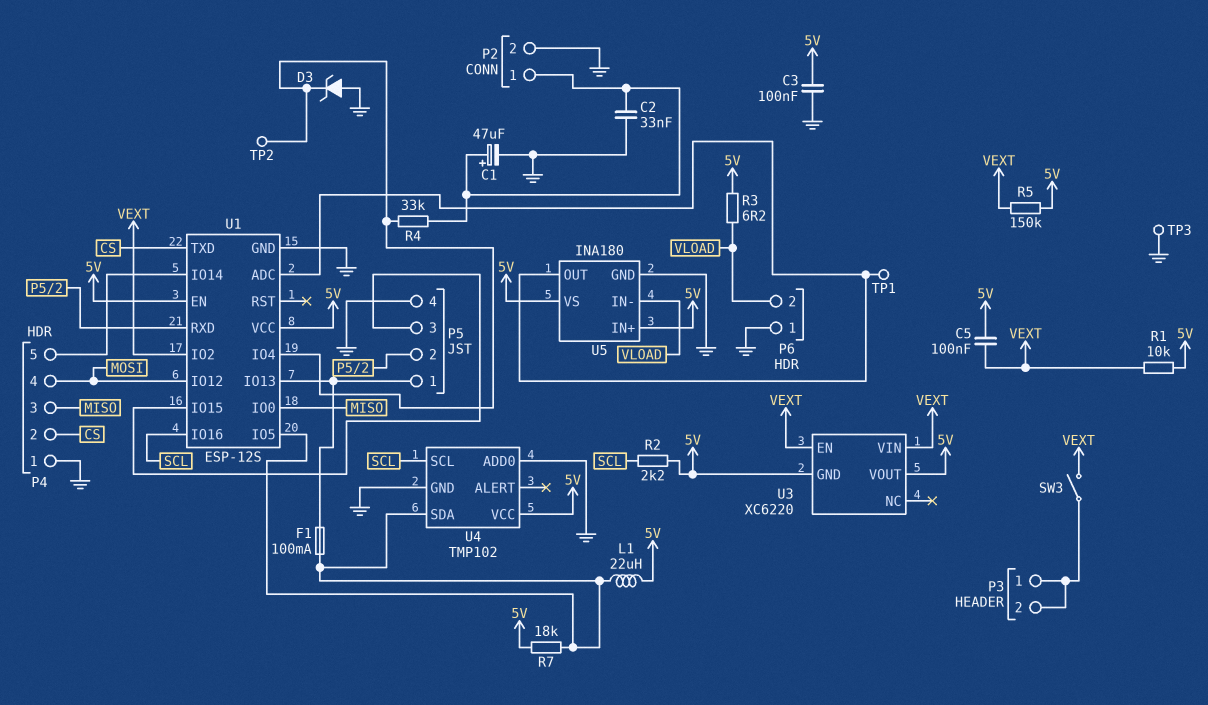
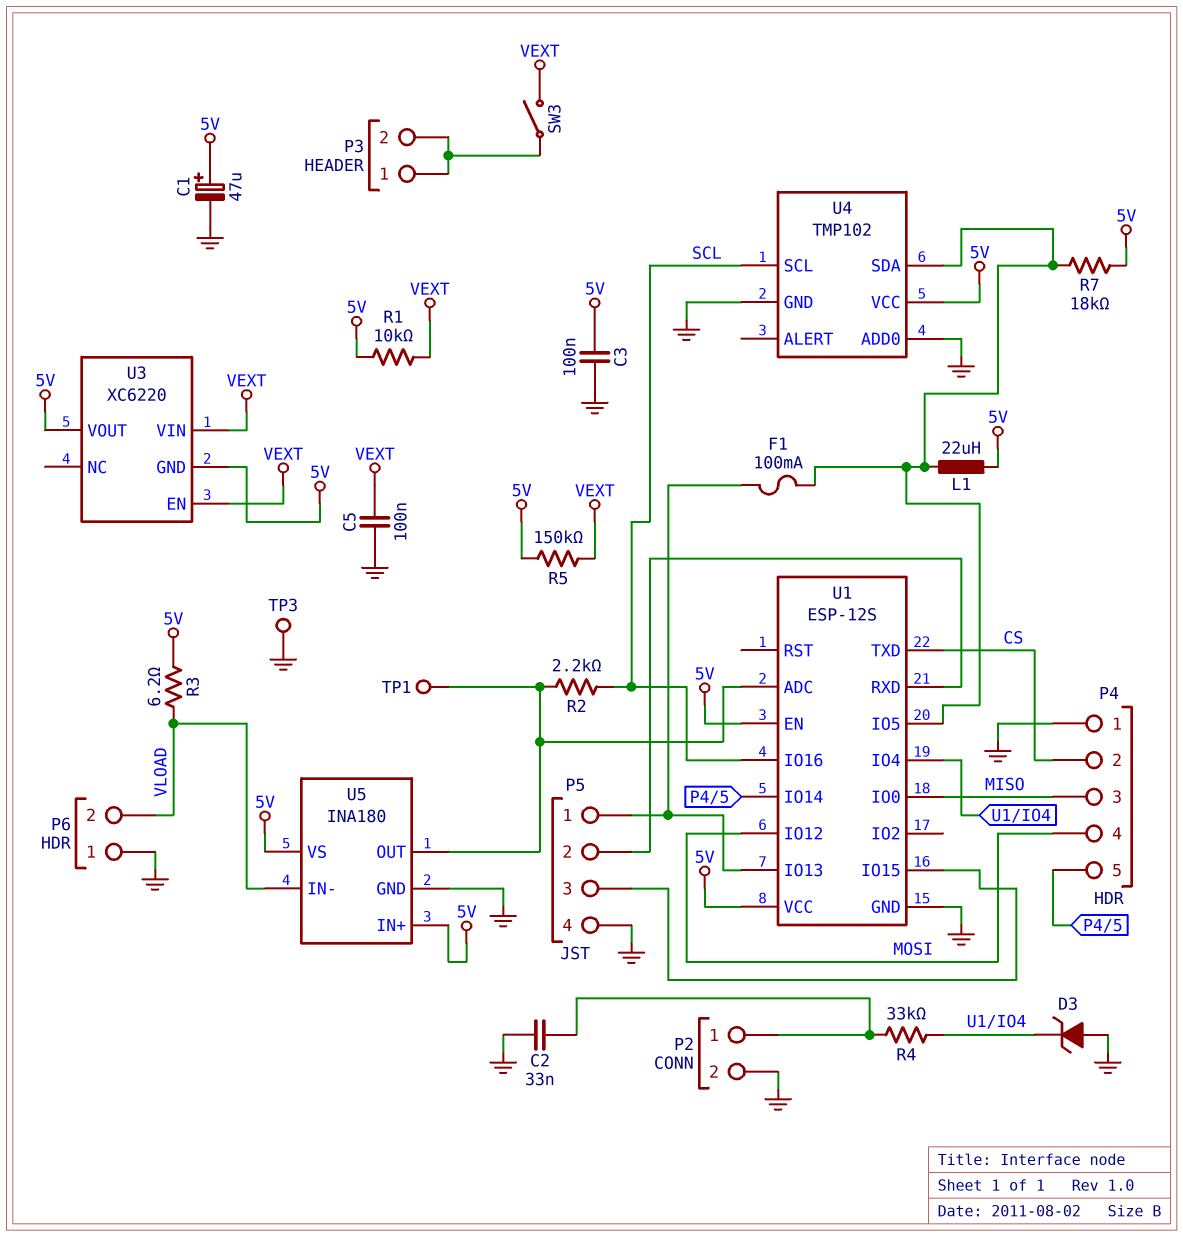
C1: 47uF (plus P2/1, minus GND) -> 47uF (plus 5V, minus GND)
C5: 100nF (5V, VEXT) -> 100nF (GND, VEXT)
R2: 2.2k (5V, SCL) -> 2.2k (SCL, U1/ADC)
TP2: test point (U1/IO4) -> none
U1 pin IO2: VEXT -> none

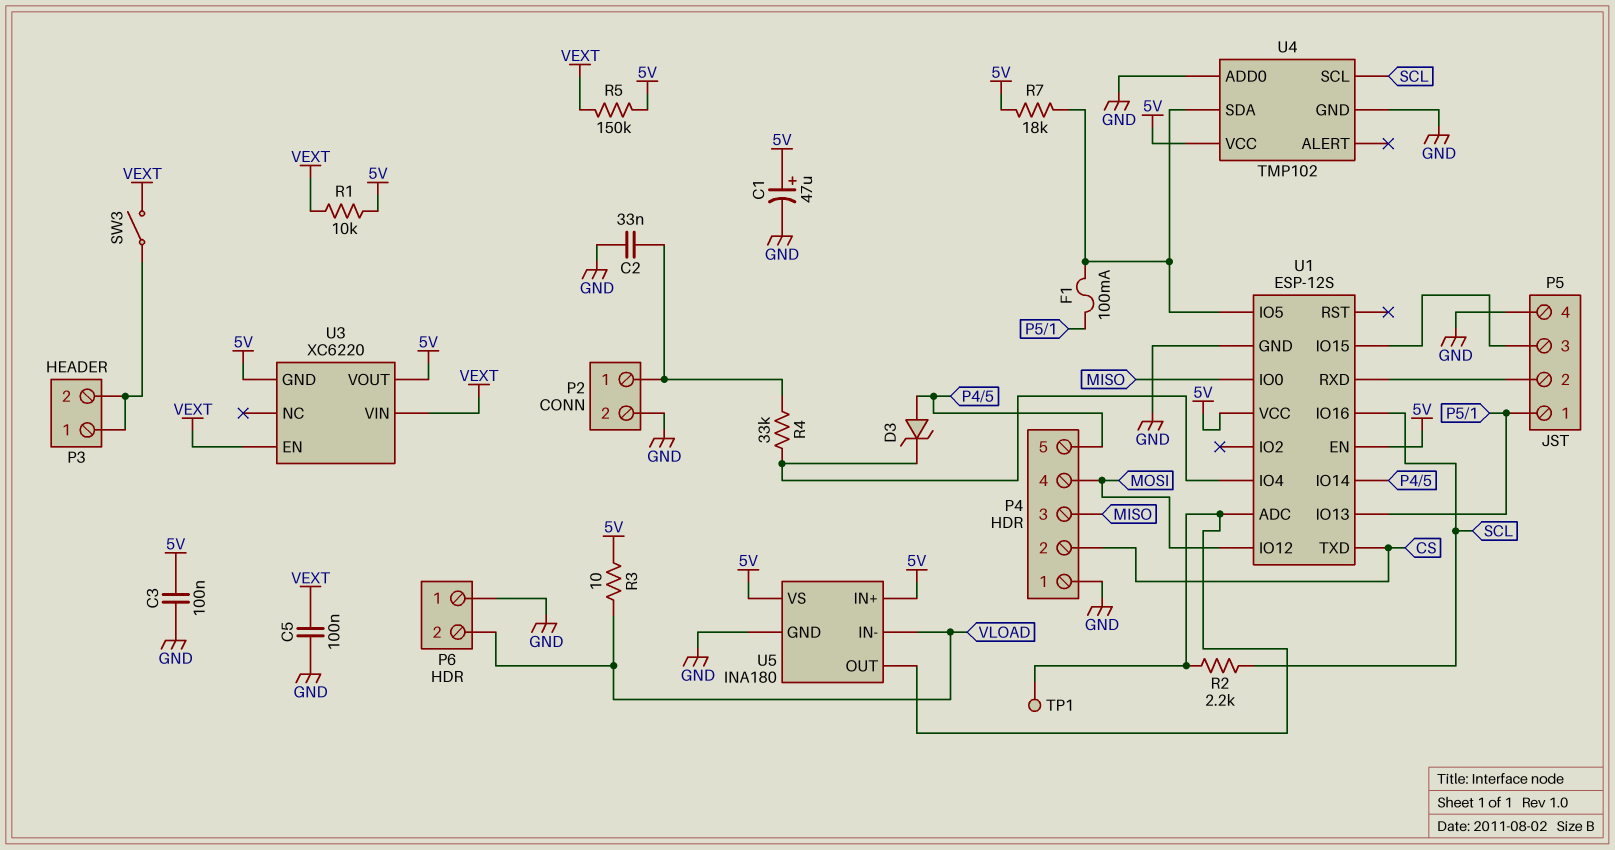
D3: zener (A GND, K U1/IO4) -> zener (A P4/5, K U1/IO4)
L1: 22uH (5V, U1/IO5) -> none
R3: 6.2 (5V, VLOAD) -> 10 (5V, VLOAD)
TP3: test point (GND) -> none

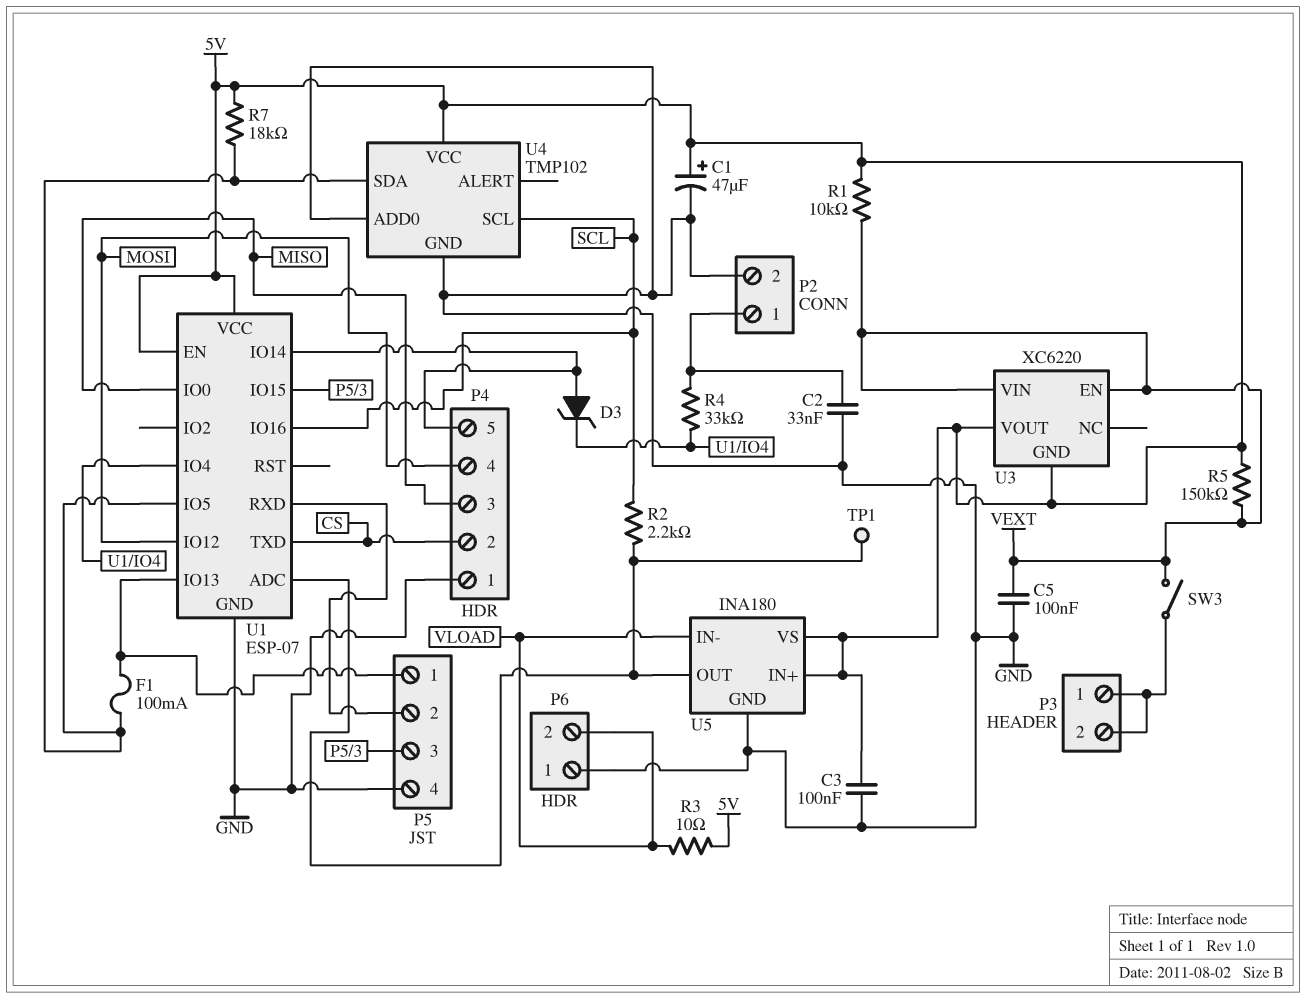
U1: ESP-12S -> ESP-07

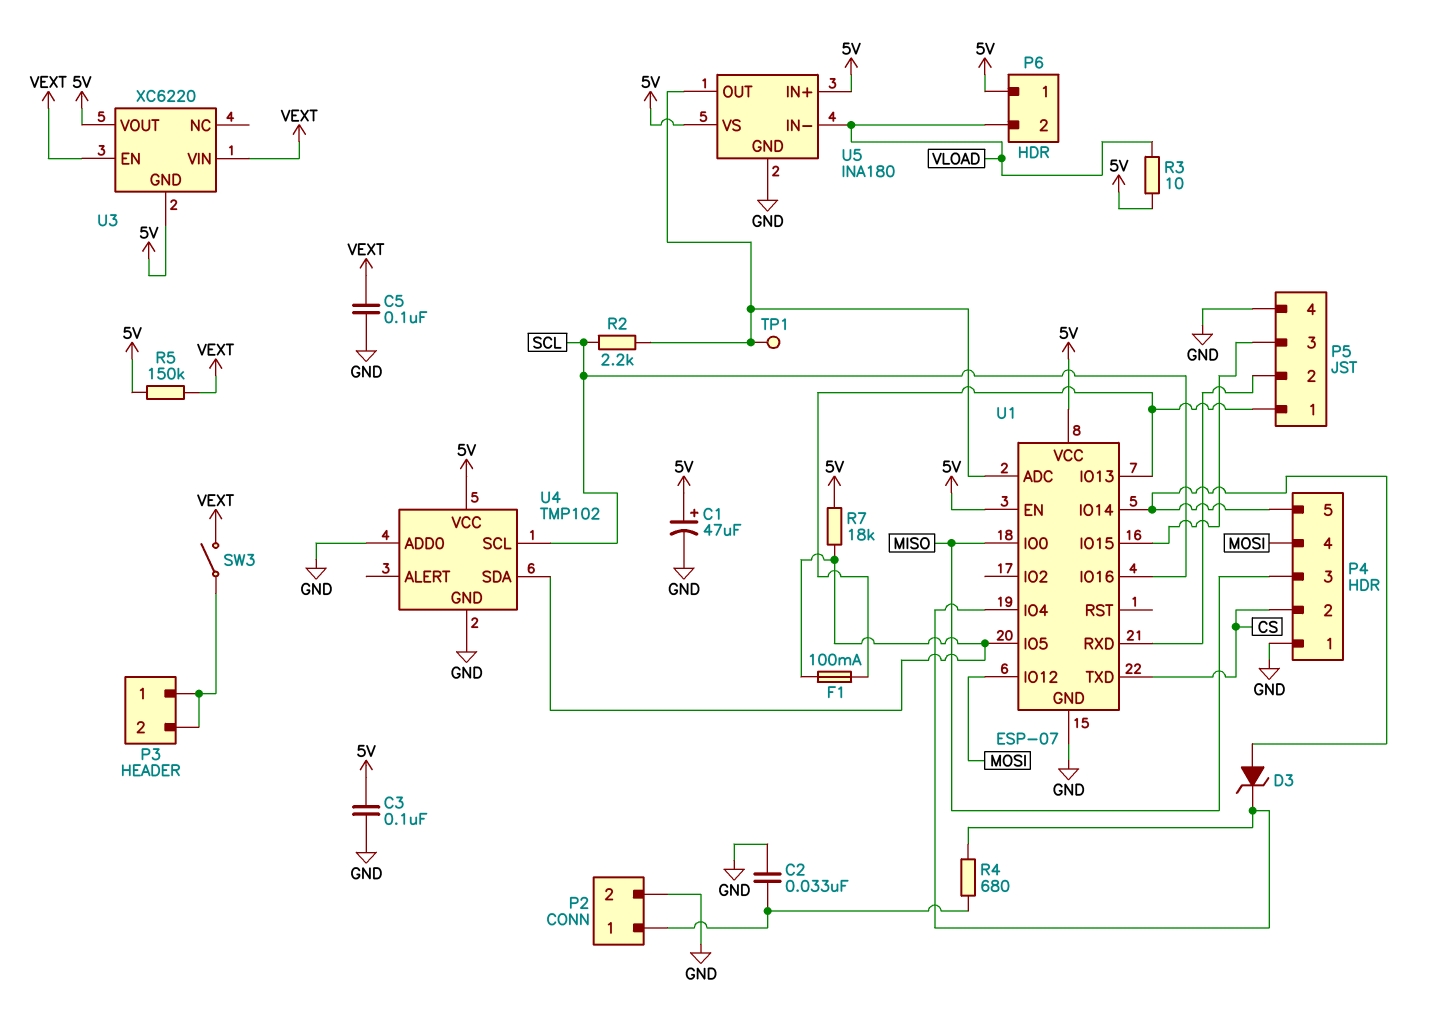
P6 pin 1: GND -> 5V
R1: 10k (5V, VEXT) -> none
R4: 33k (P2/1, U1/IO4) -> 680 (P2/1, U1/IO4)

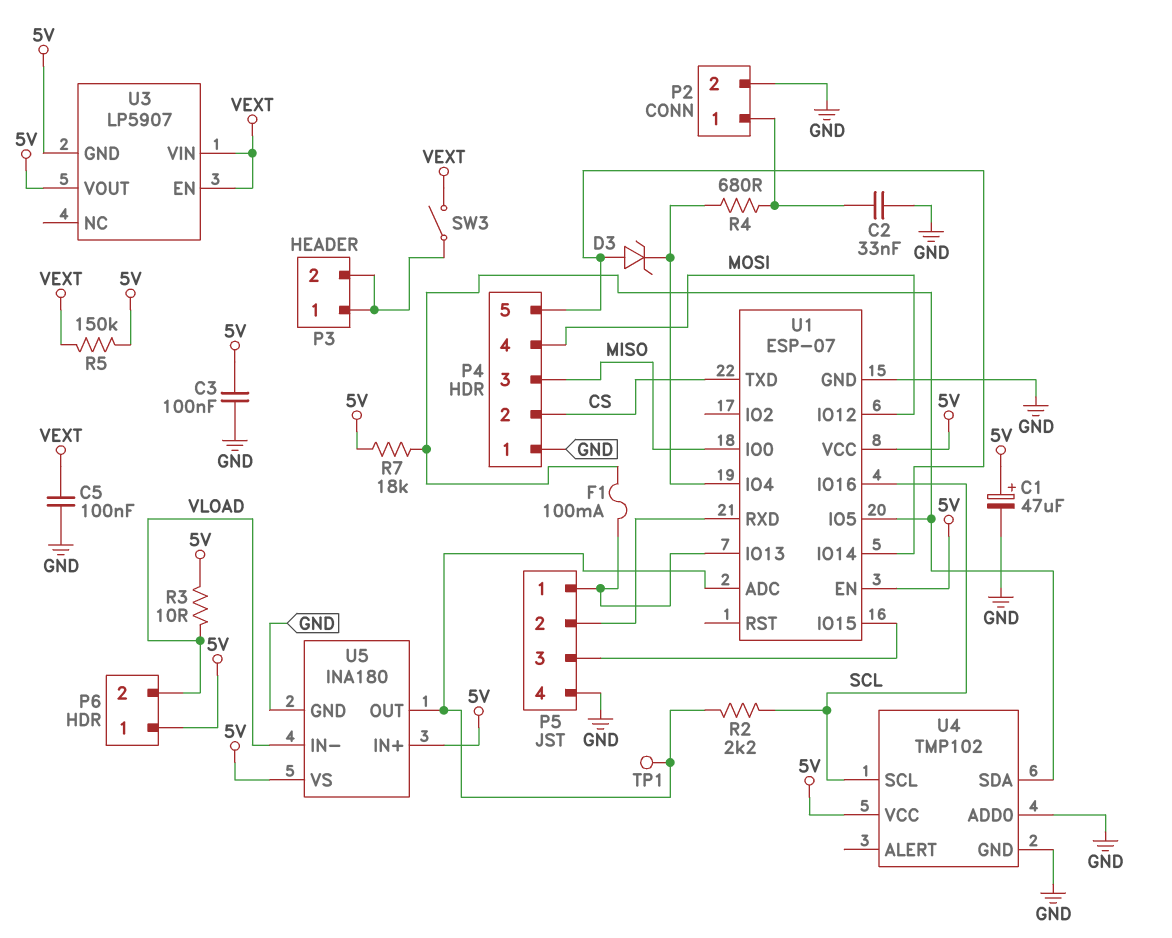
U3: XC6220 -> LP5907

